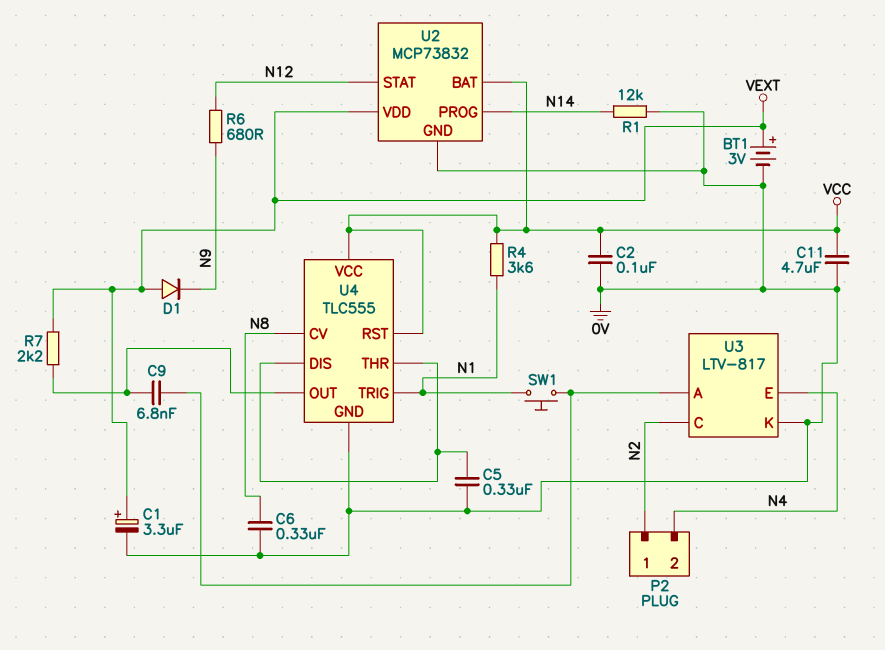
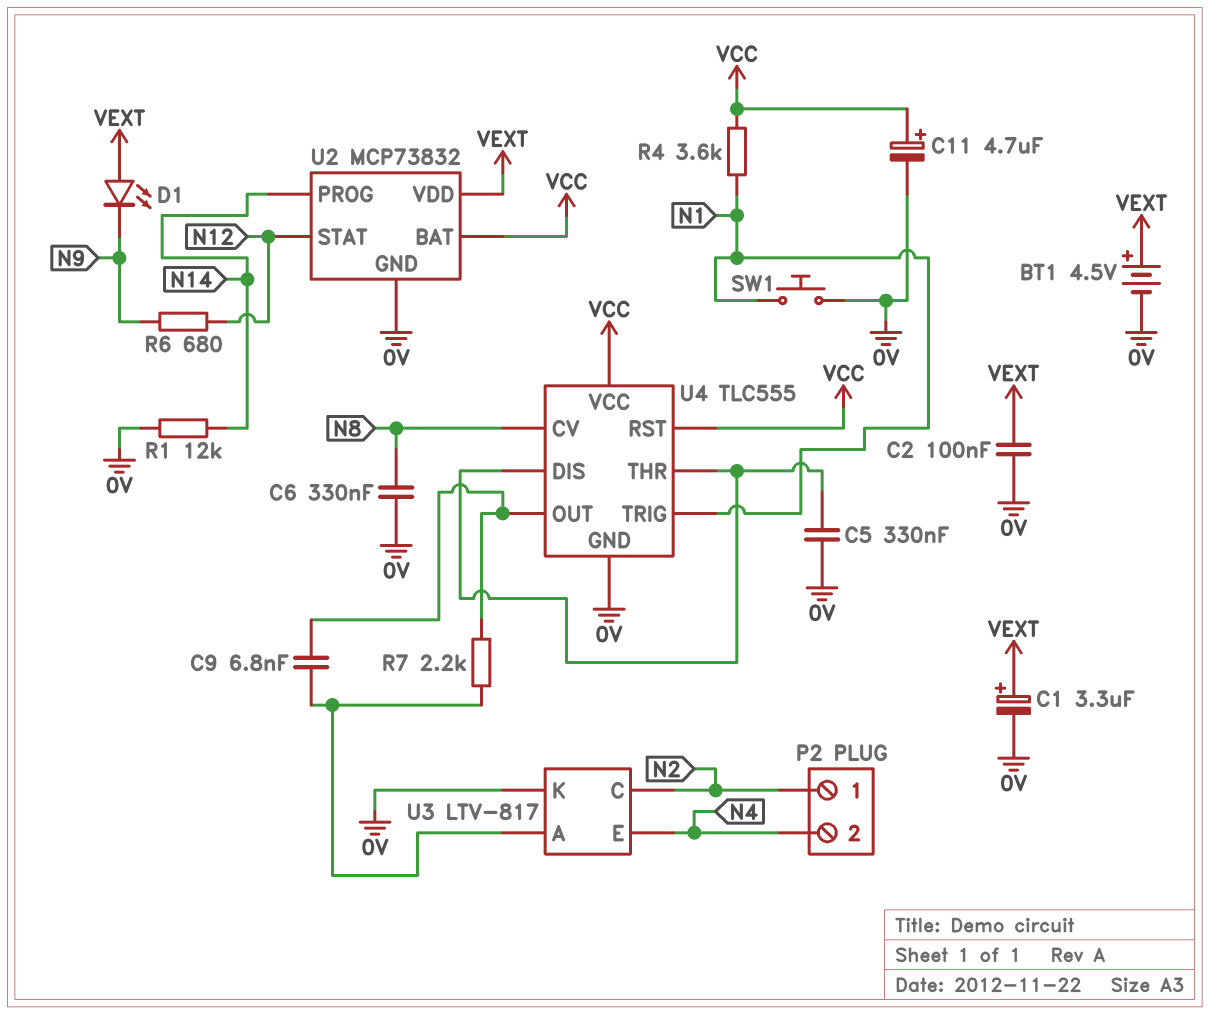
BT1: 3V (plus VEXT, minus 0V) -> 4.5V (plus VEXT, minus 0V)
C2: 100nF (0V, VCC) -> 100nF (0V, VEXT)
C11: 4.7uF (0V, VCC) -> 4.7uF (plus VCC, minus 0V)
D1: diode (A VEXT, K N9) -> LED (A VEXT, K N9)
R7: 2.2k (U4/OUT, VEXT) -> 2.2k (U3/A, U4/OUT)
SW1: button (N1, U3/A) -> button (0V, N1)

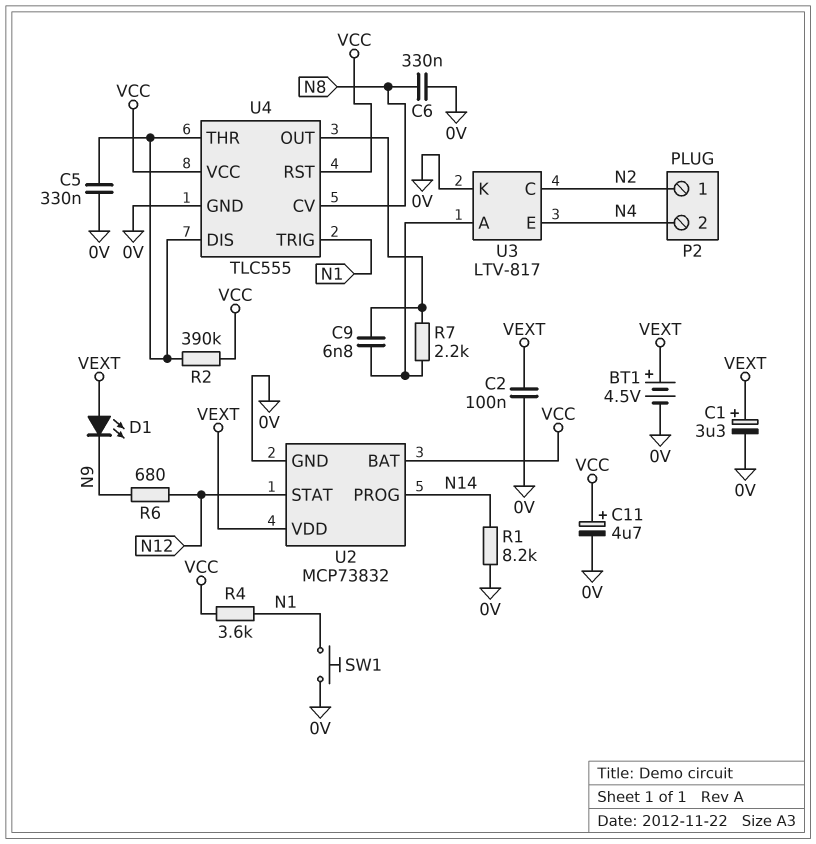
R1: 12k (0V, N14) -> 8.2k (0V, N14)
R2: none -> 390k (U4/DIS, VCC)

